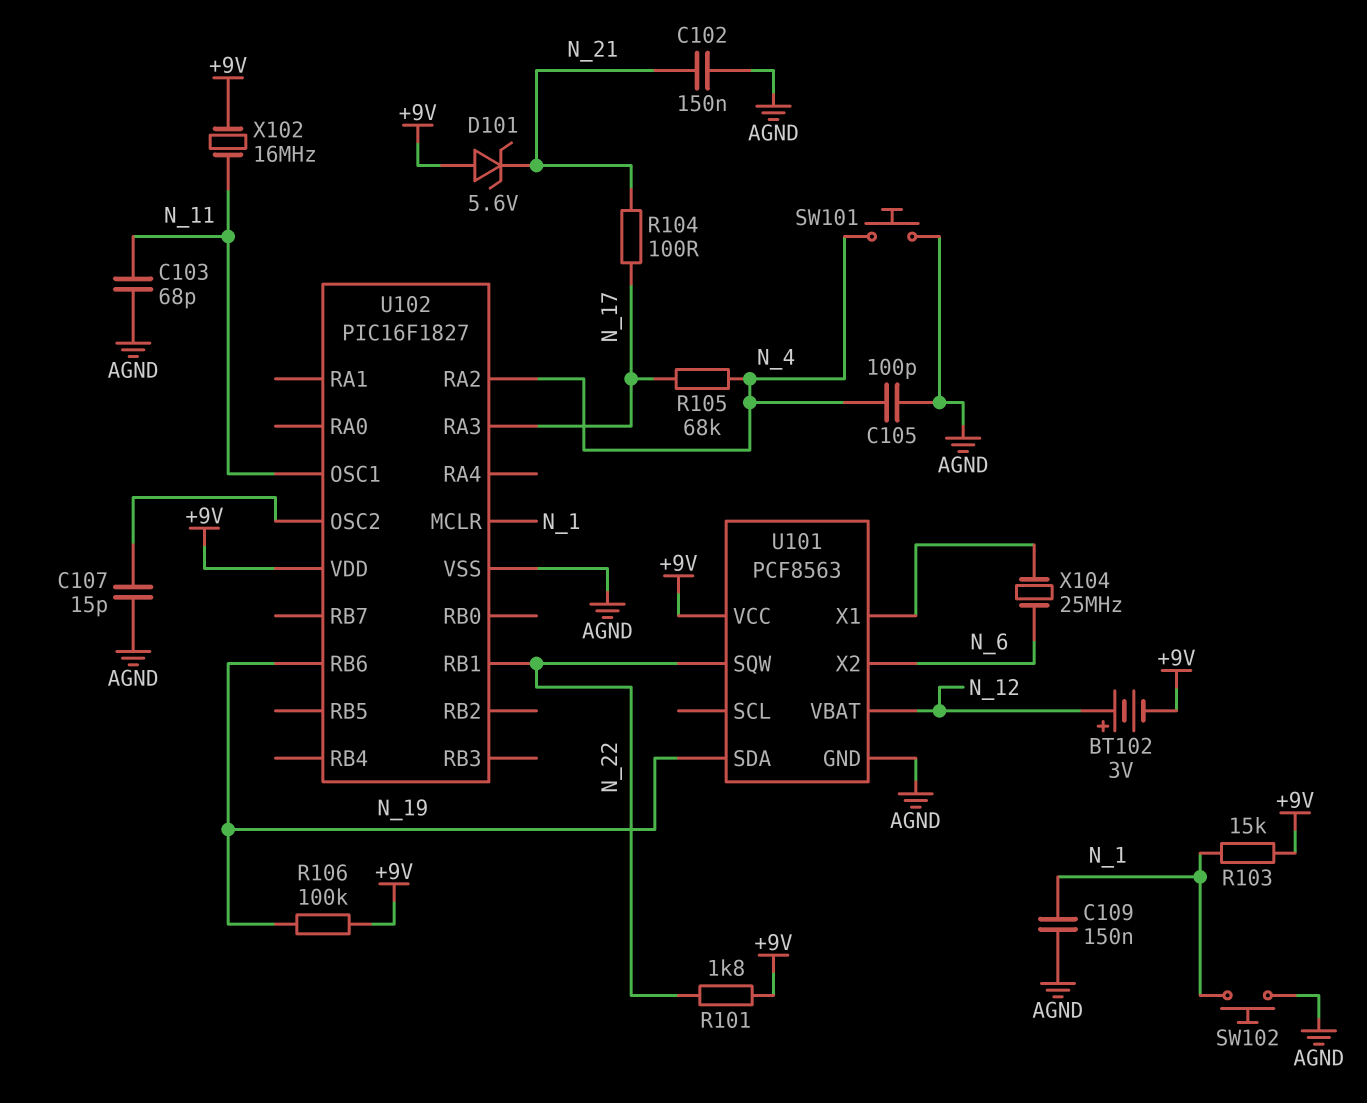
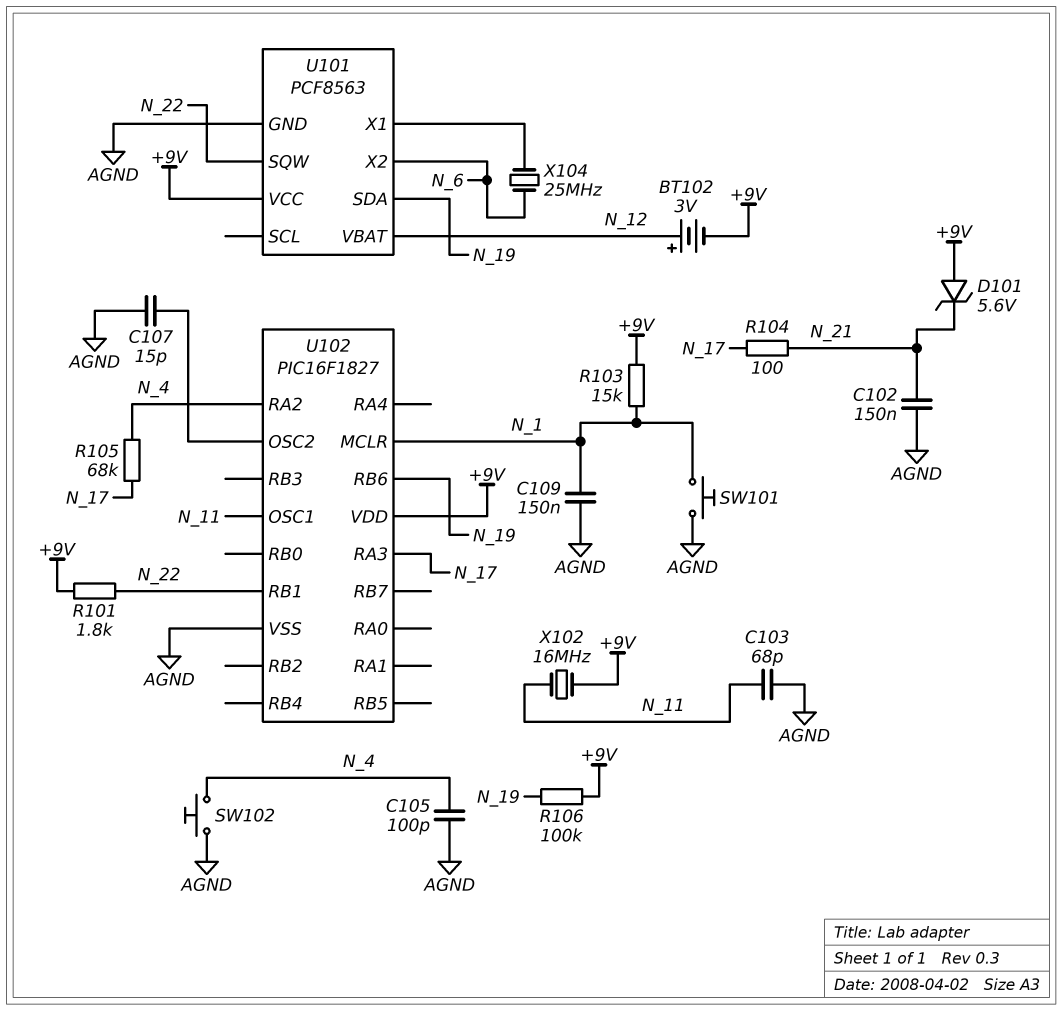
SW101: button (AGND, N_4) -> button (AGND, N_1)
SW102: button (AGND, N_1) -> button (AGND, N_4)

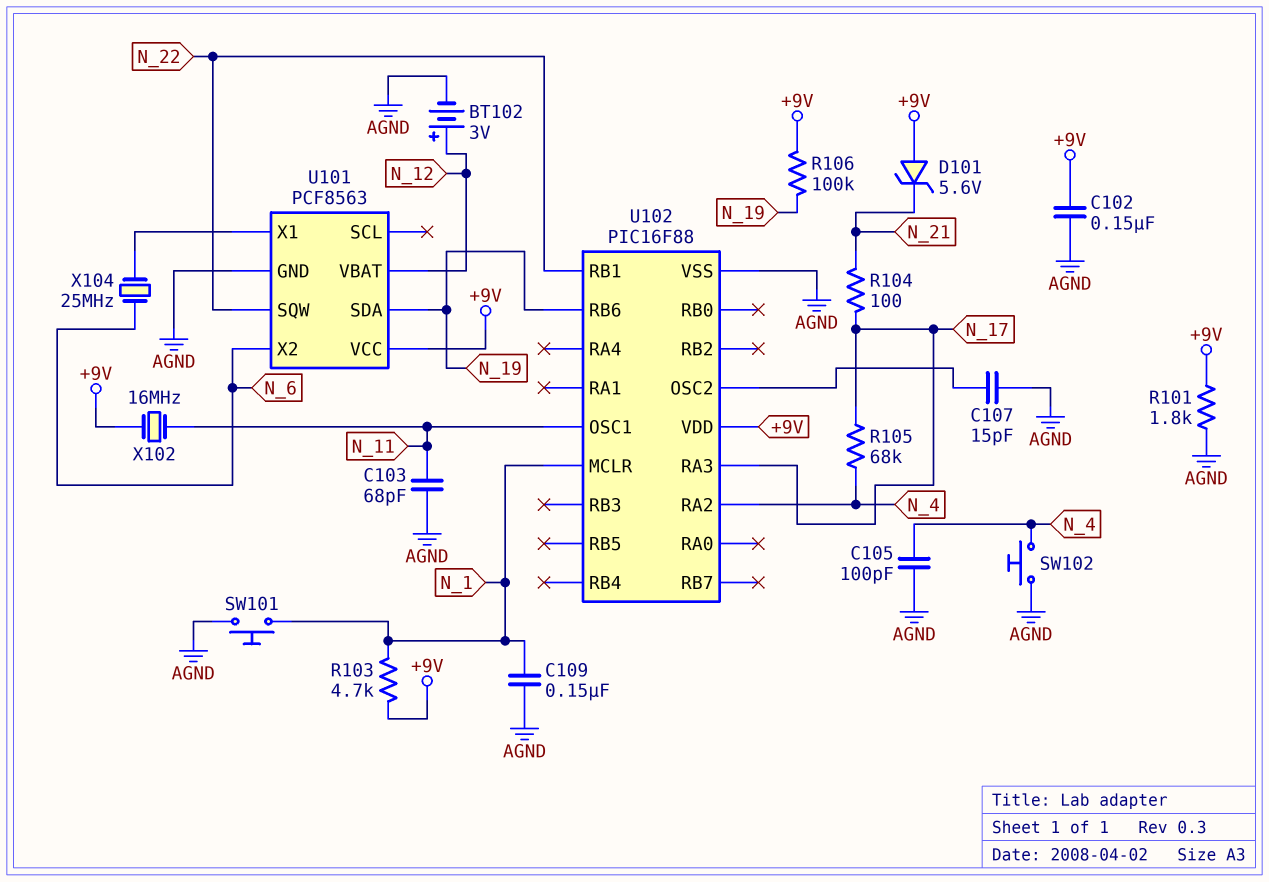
BT102: 3V (plus N_12, minus +9V) -> 3V (plus N_12, minus AGND)
C102: 150nF (AGND, N_21) -> 150nF (+9V, AGND)
R101: 1.8k (+9V, N_22) -> 1.8k (+9V, AGND)
R103: 15k (+9V, N_1) -> 4.7k (+9V, N_1)
U102: PIC16F1827 -> PIC16F88

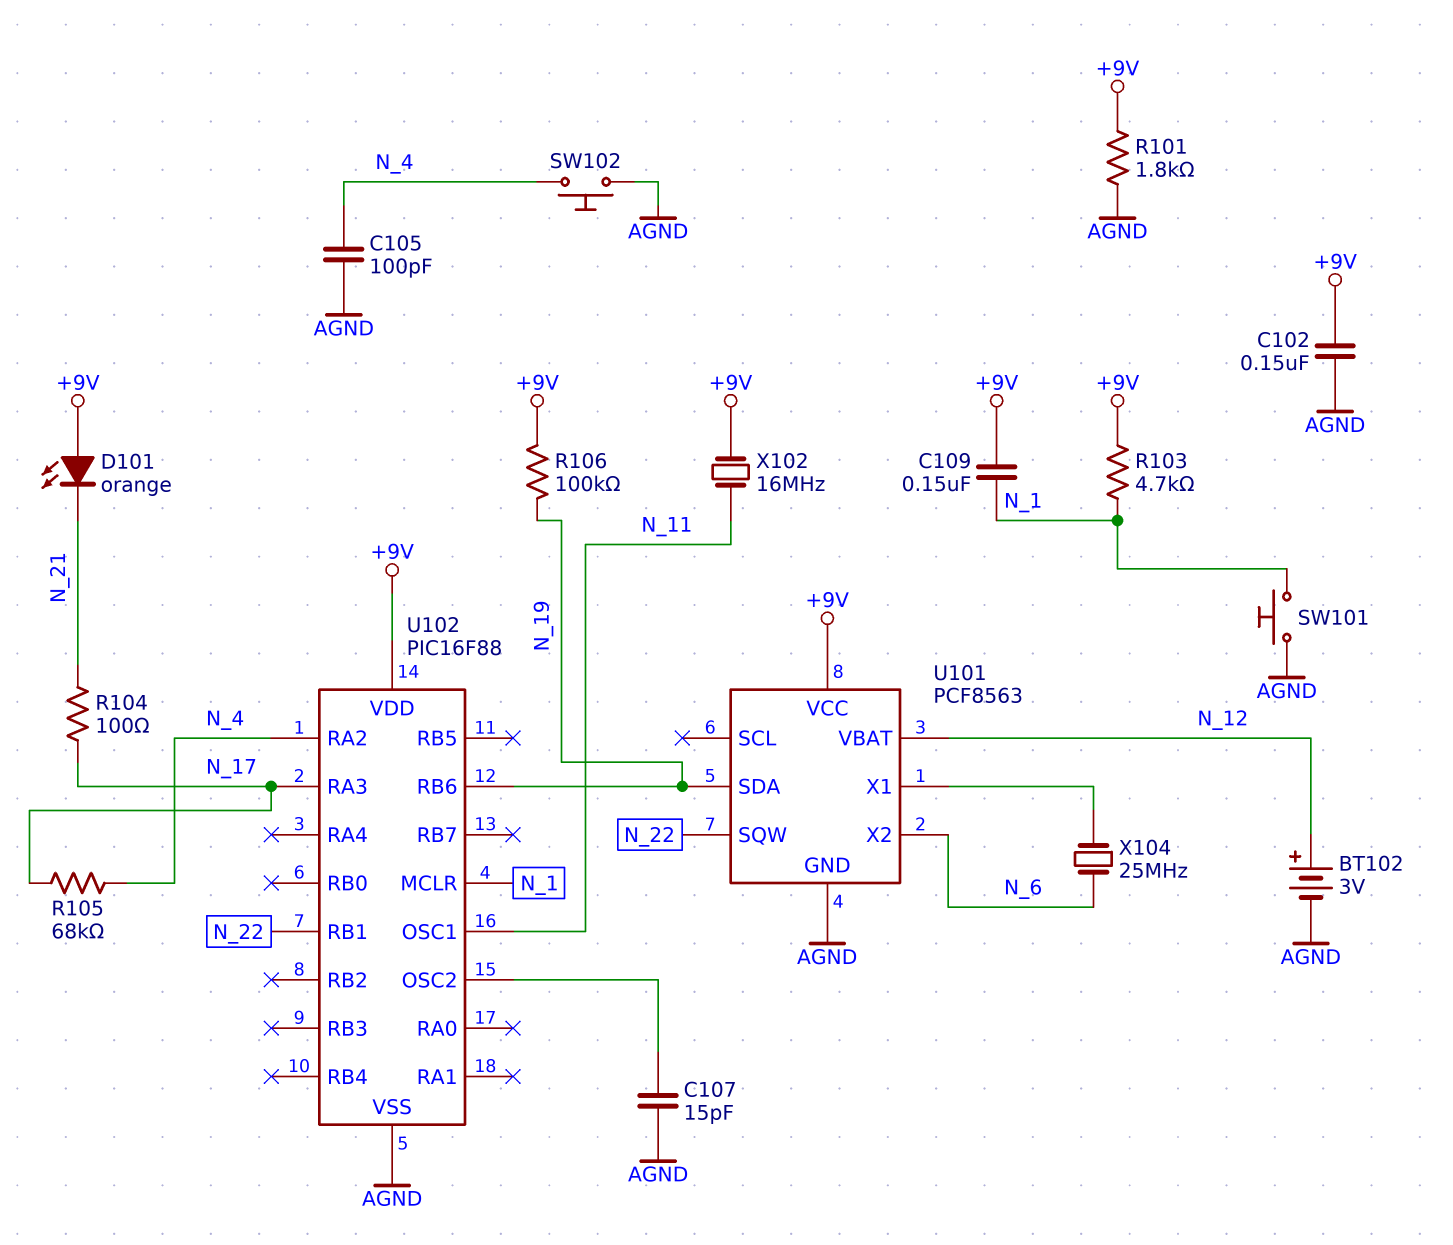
C103: 68pF (AGND, N_11) -> none
C109: 150nF (AGND, N_1) -> 150nF (+9V, N_1)
D101: zener 5.6V (A +9V, K N_21) -> LED orange (A +9V, K N_21)

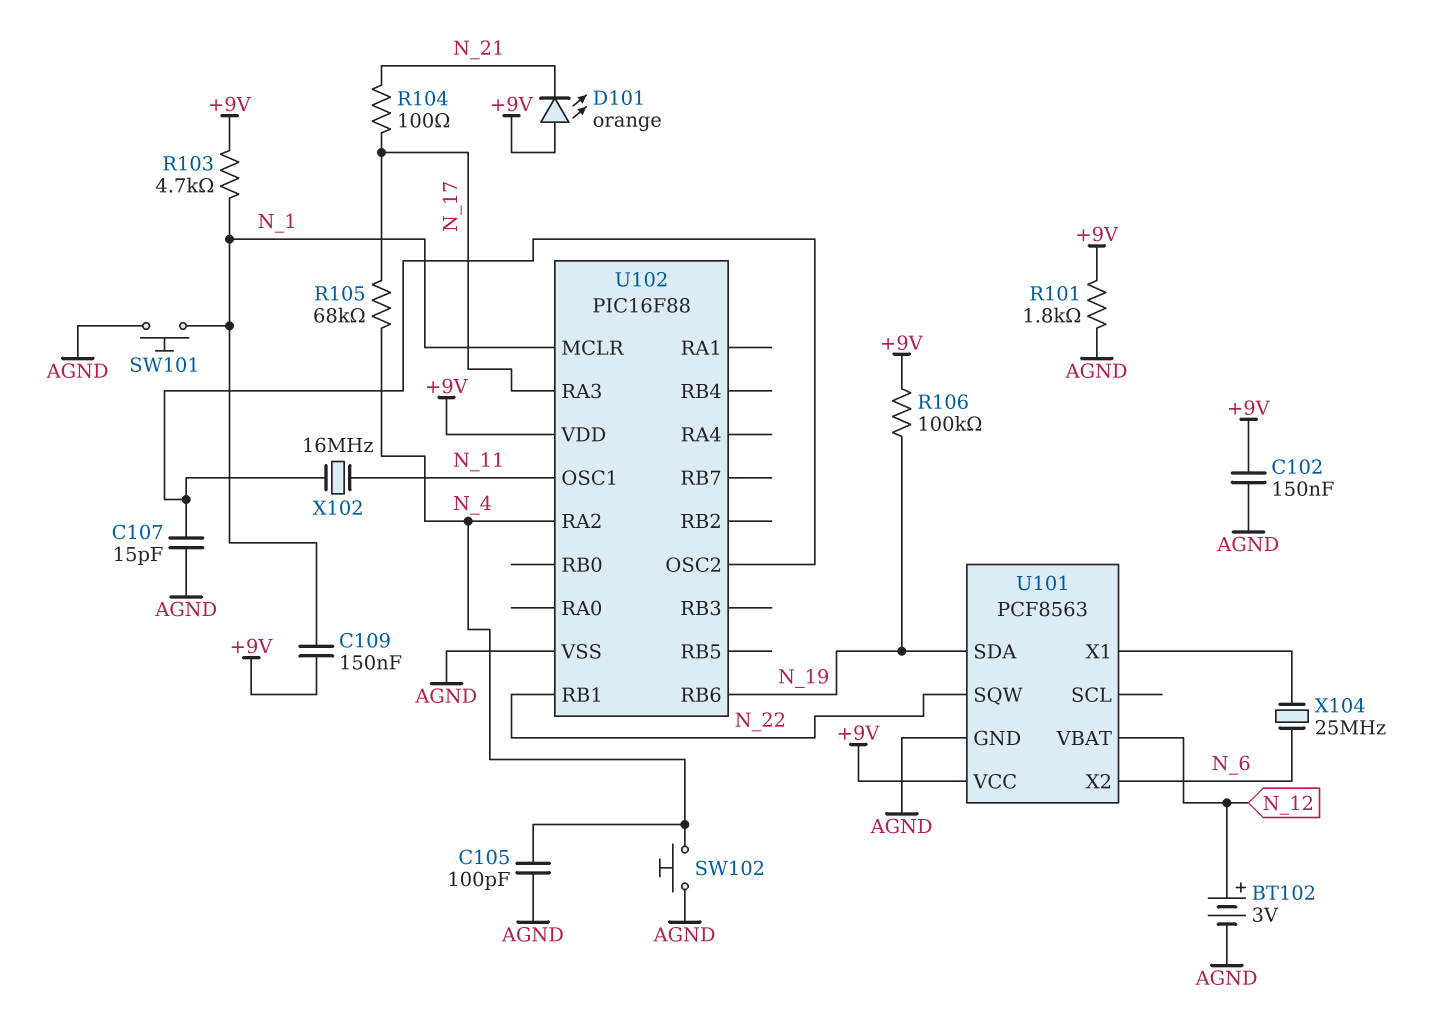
X102: 16MHz (+9V, N_11) -> 16MHz (N_11, U102/OSC2)

